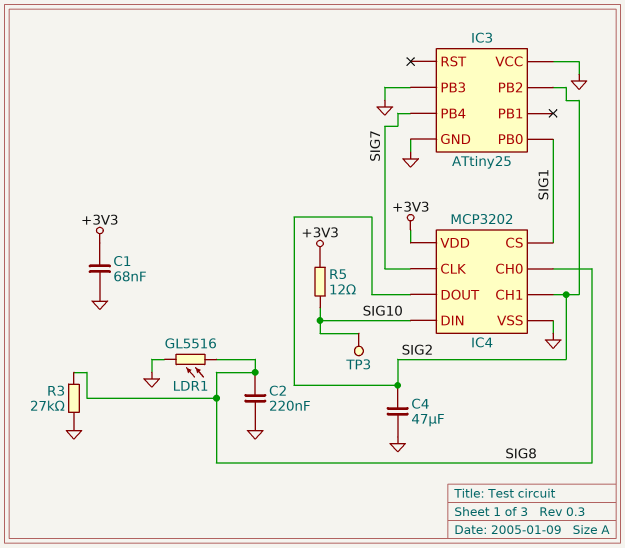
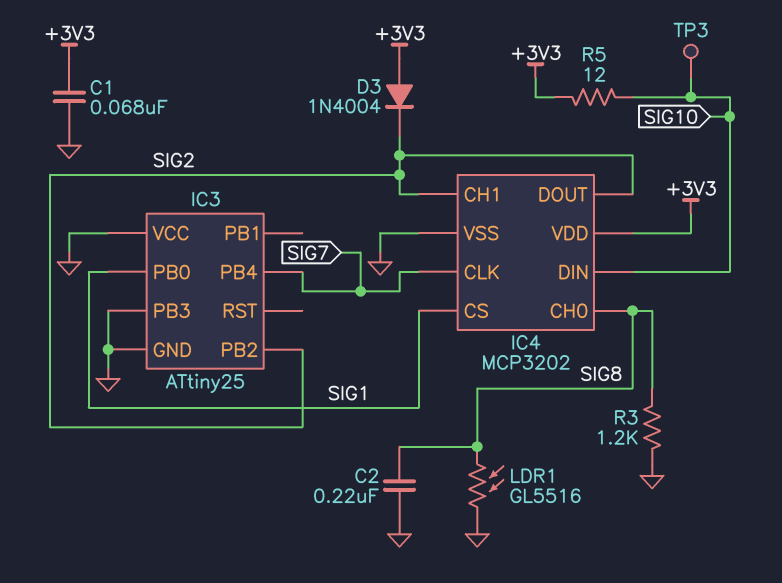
C4: 47uF (GND, SIG2) -> none
D3: none -> diode 1N4004 (A +3V3, K SIG2)
R3: 27k (GND, SIG8) -> 1.2k (GND, SIG8)

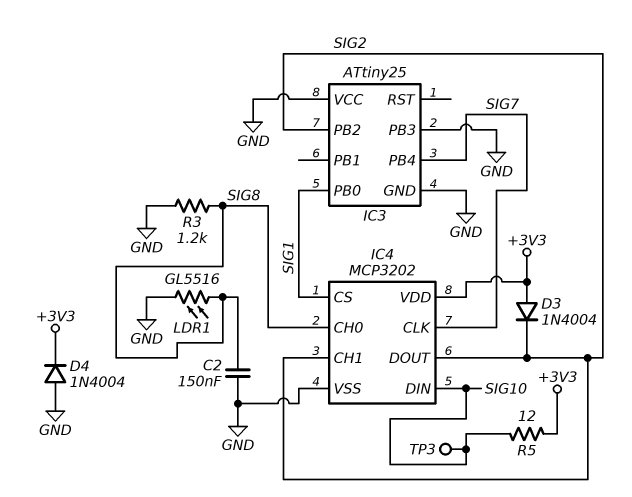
C1: 68nF (+3V3, GND) -> none
C2: 220nF (GND, SIG8) -> 150nF (GND, SIG8)
D4: none -> diode 1N4004 (A GND, K +3V3)

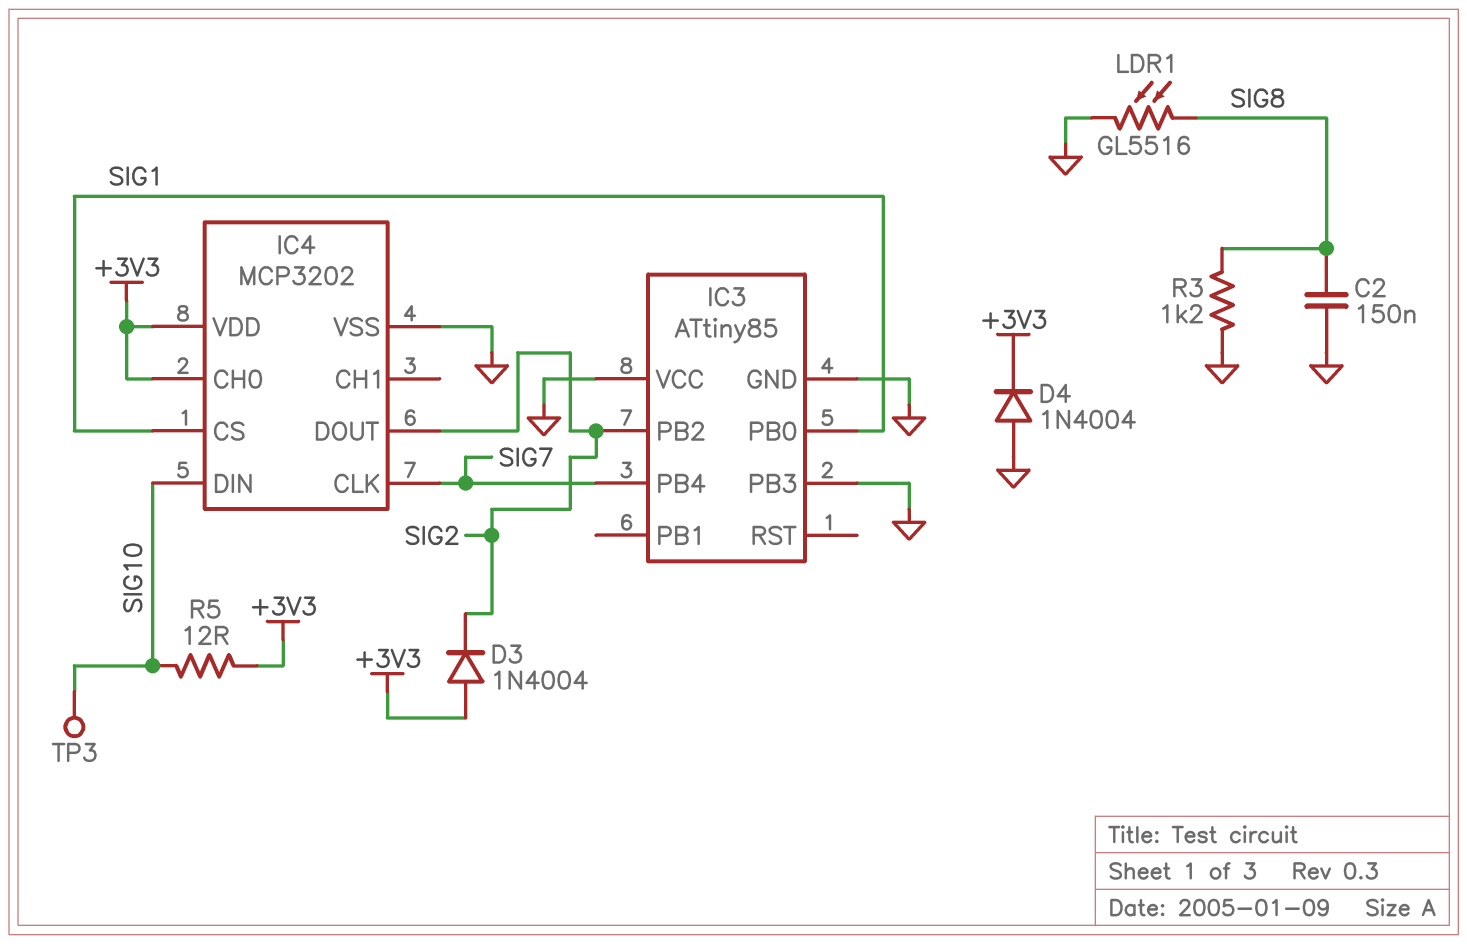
IC3: ATtiny25 -> ATtiny85
IC4 pin CH0: SIG8 -> +3V3
IC4 pin CH1: SIG2 -> none

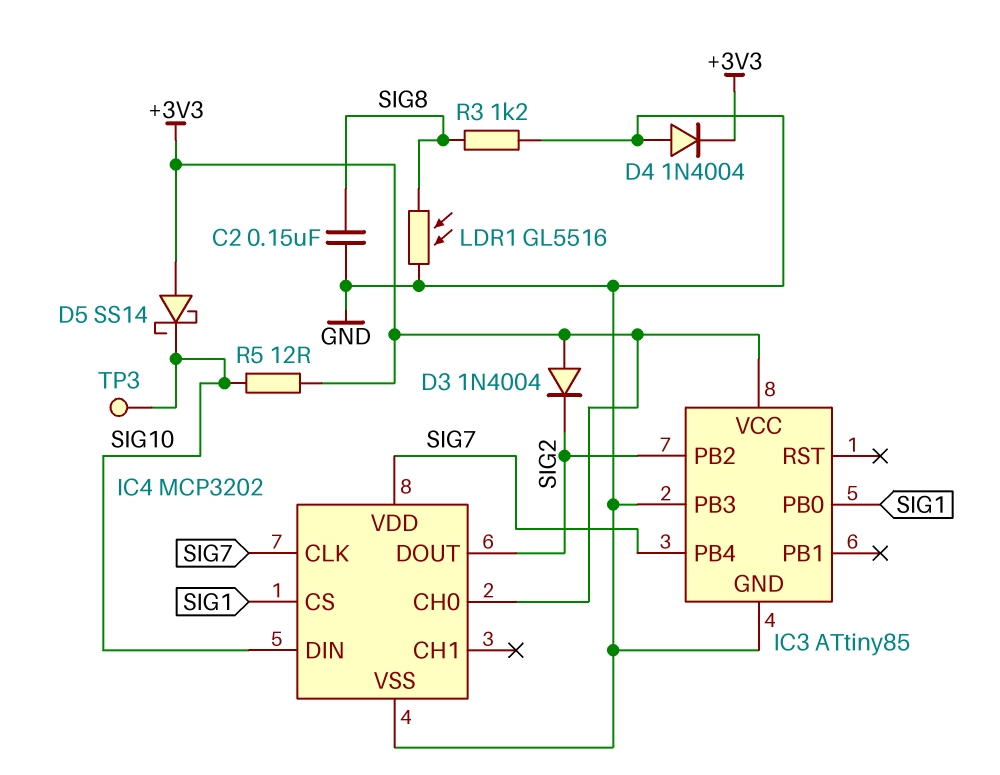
D5: none -> schottky SS14 (A +3V3, K SIG10)
IC3 pin VCC: GND -> +3V3
IC4 pin VDD: +3V3 -> SIG7

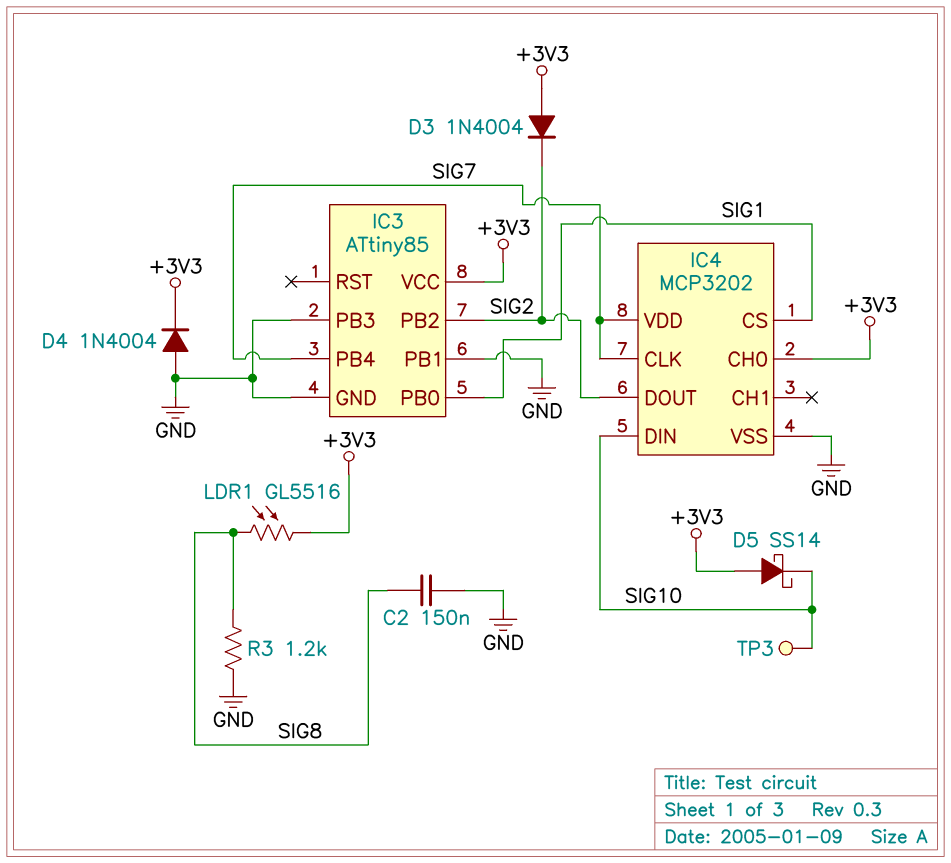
IC3 pin PB1: none -> GND
LDR1: GL5516 (GND, SIG8) -> GL5516 (+3V3, SIG8)
R5: 12 (+3V3, SIG10) -> none

